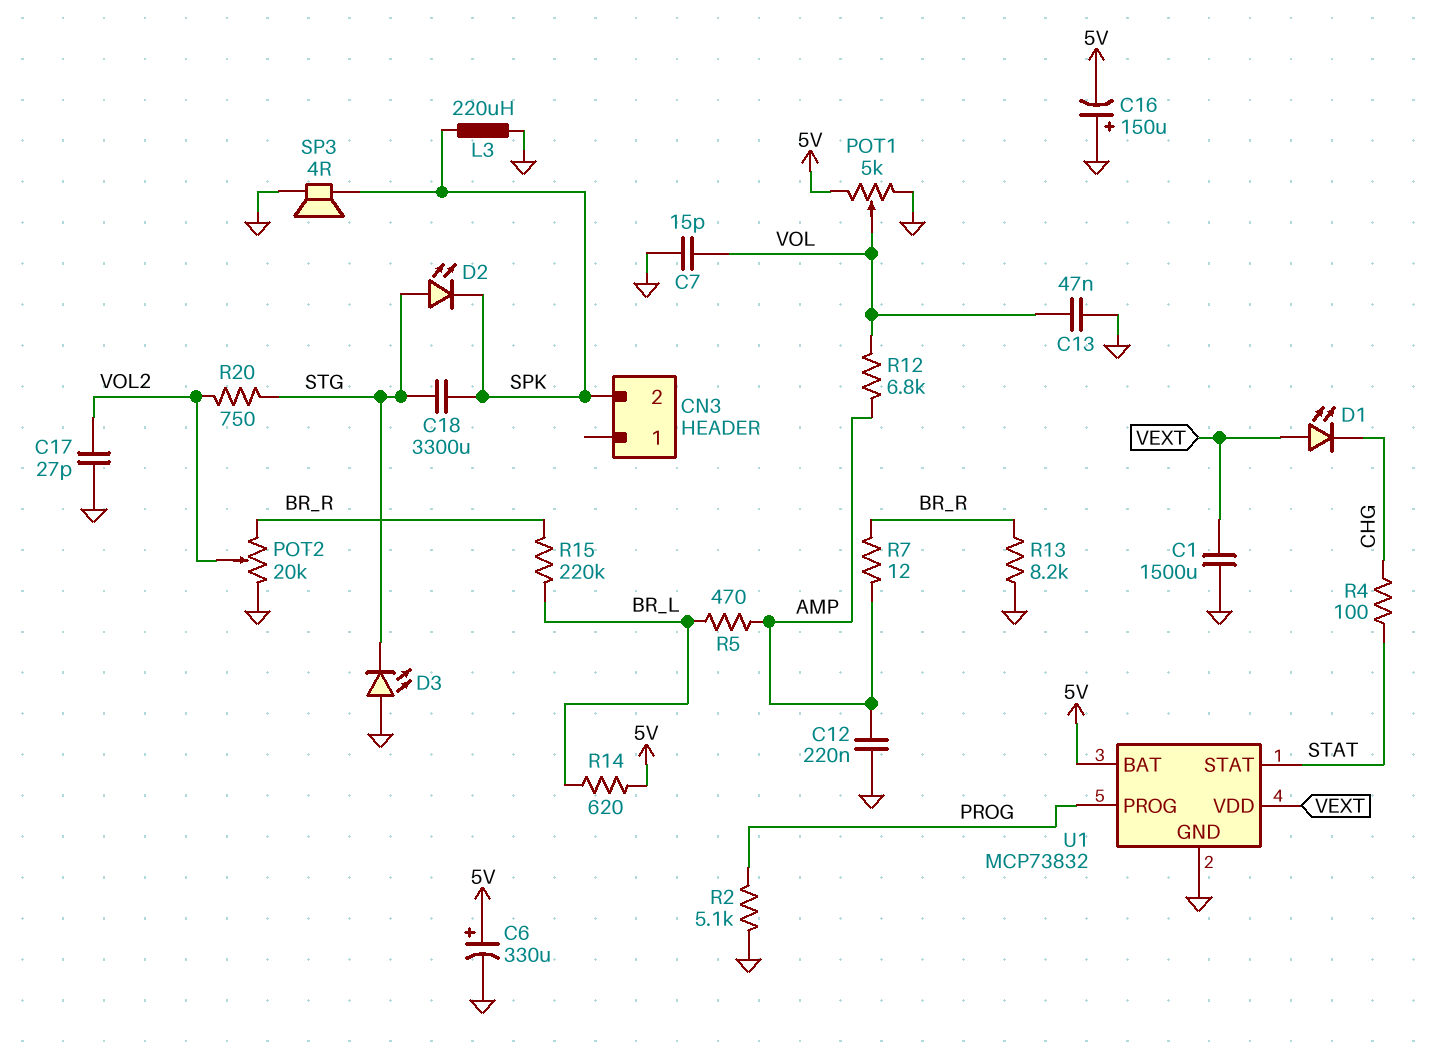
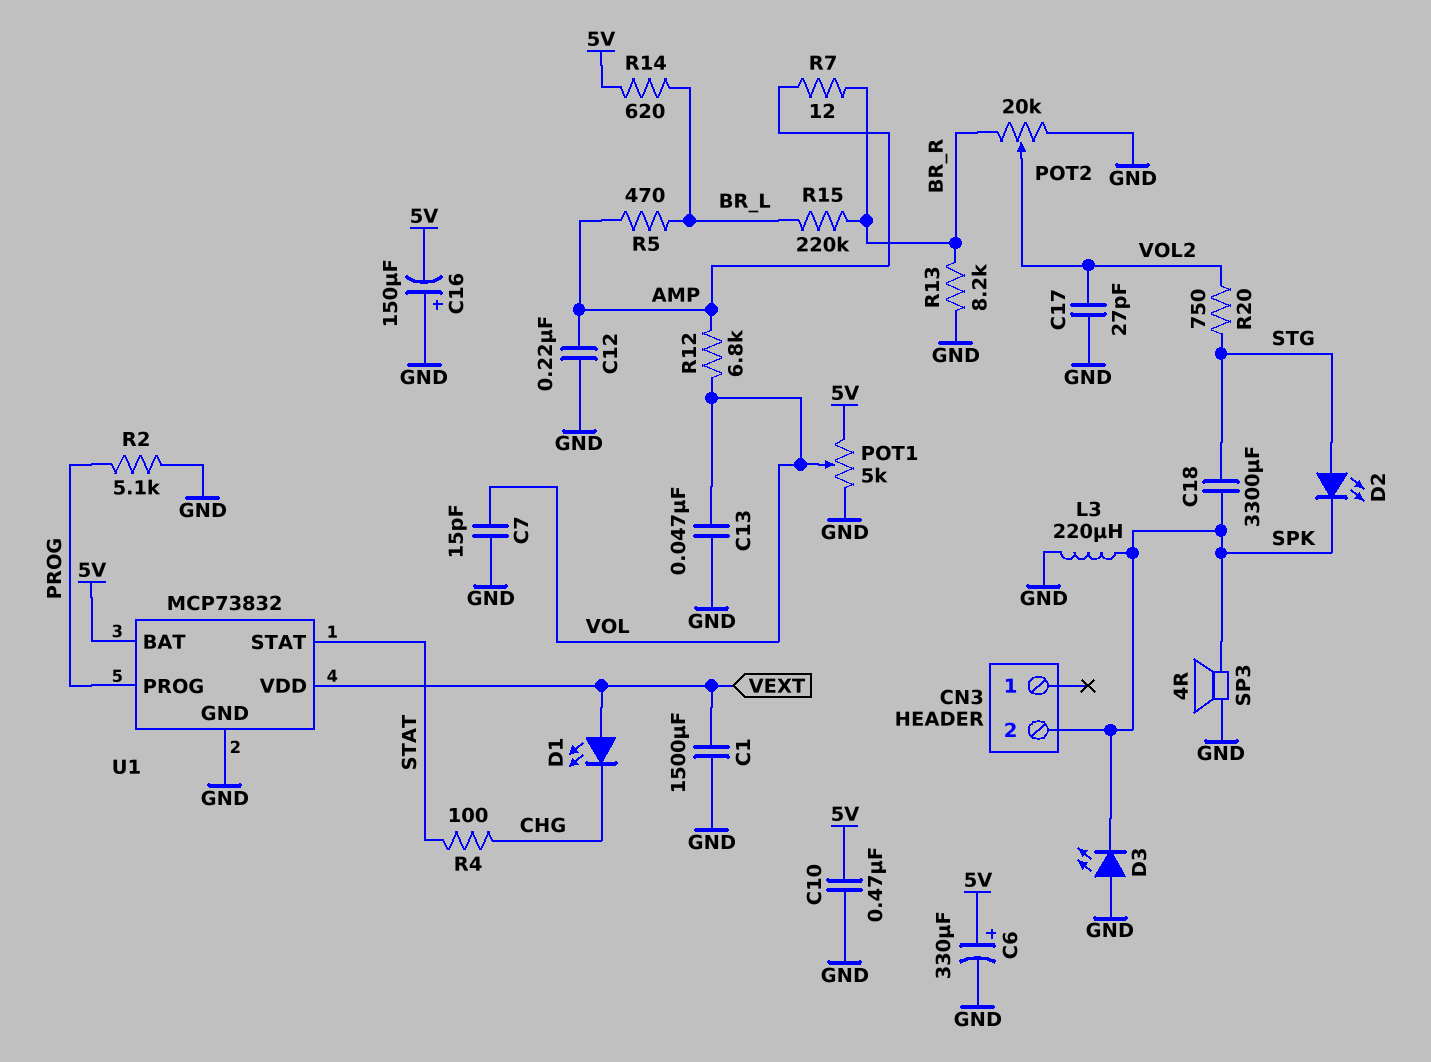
C10: none -> 470nF (5V, GND)
D3: LED (A GND, K STG) -> LED (A GND, K SPK)

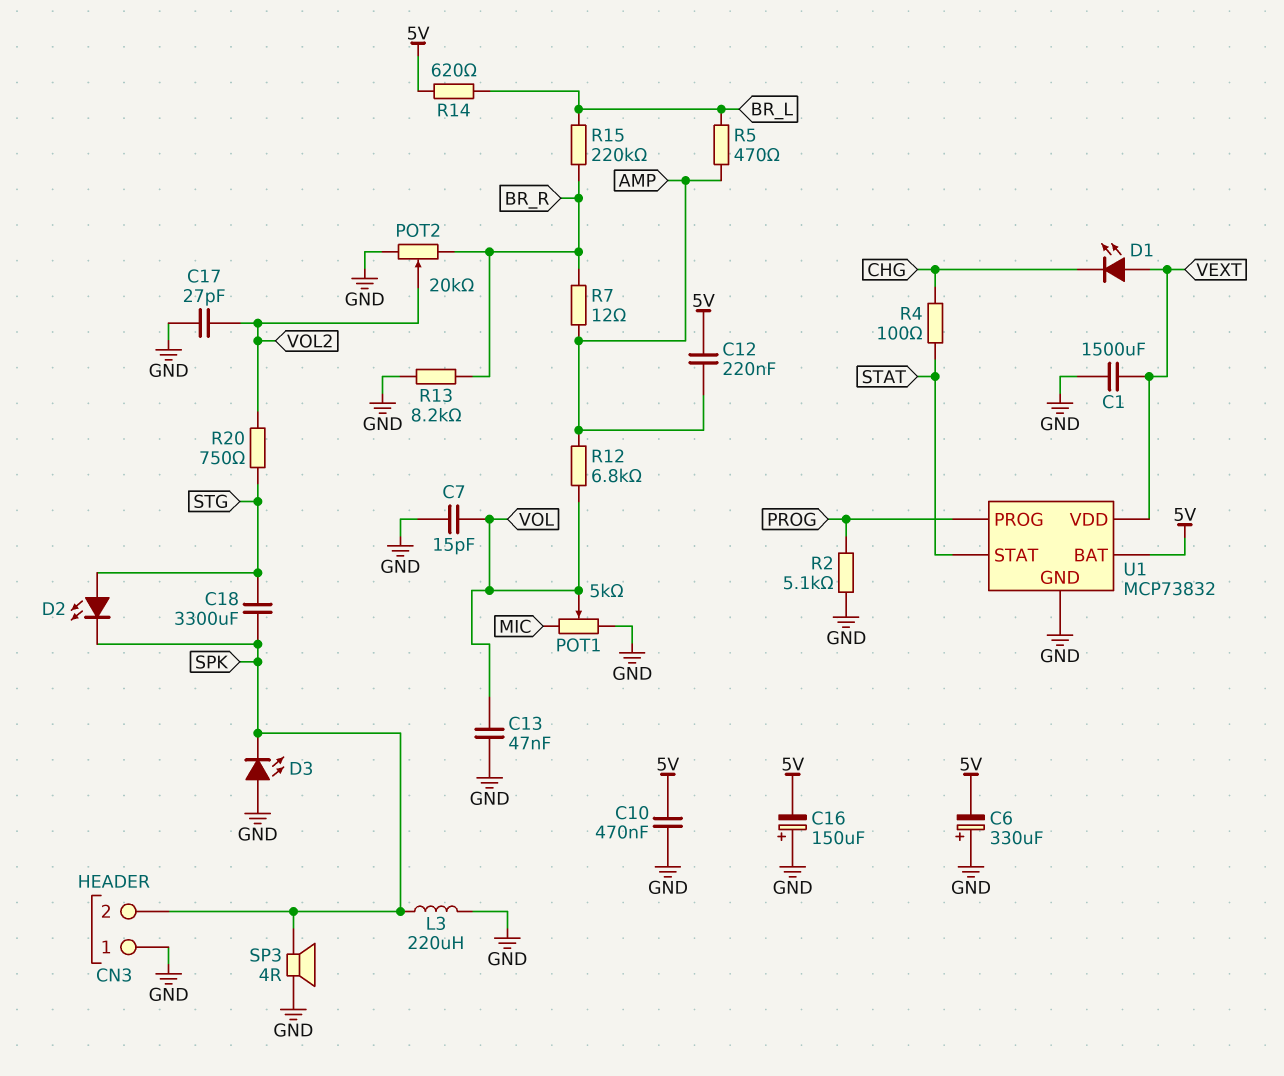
C6: 330uF (plus 5V, minus GND) -> 330uF (plus GND, minus 5V)
C12: 220nF (AMP, GND) -> 220nF (5V, AMP)
CN3 pin 1: none -> GND
POT1: 5k (5V, GND, wiper VOL) -> 5k (GND, MIC, wiper VOL)

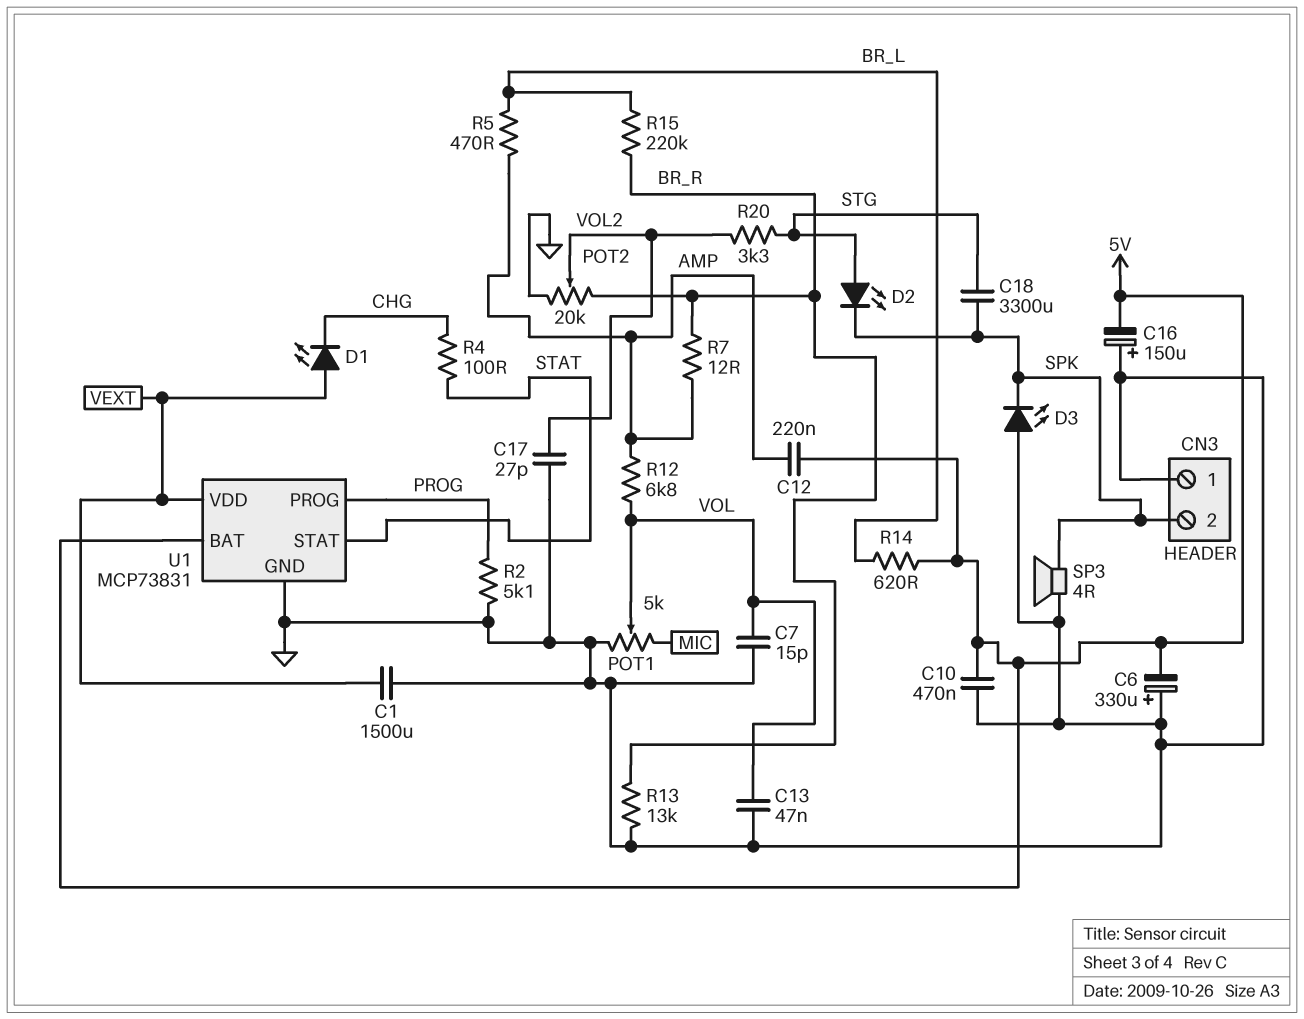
L3: 220uH (GND, SPK) -> none
R13: 8.2k (BR_R, GND) -> 13k (BR_R, GND)
R20: 750 (STG, VOL2) -> 3.3k (STG, VOL2)
U1: MCP73832 -> MCP73831

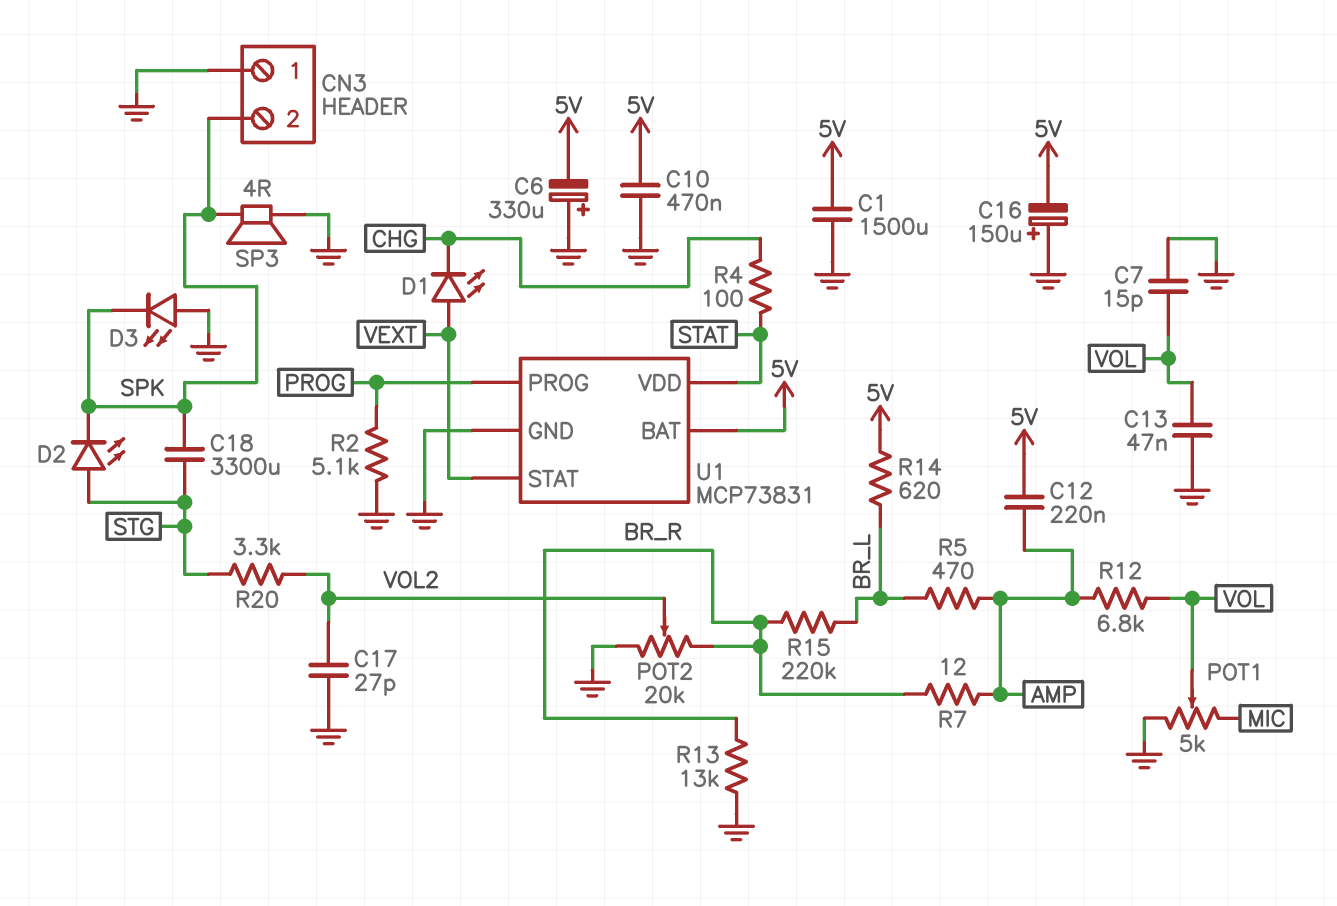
C1: 1500uF (GND, VEXT) -> 1500uF (5V, GND)
U1 pin STAT: STAT -> VEXT
U1 pin VDD: VEXT -> STAT

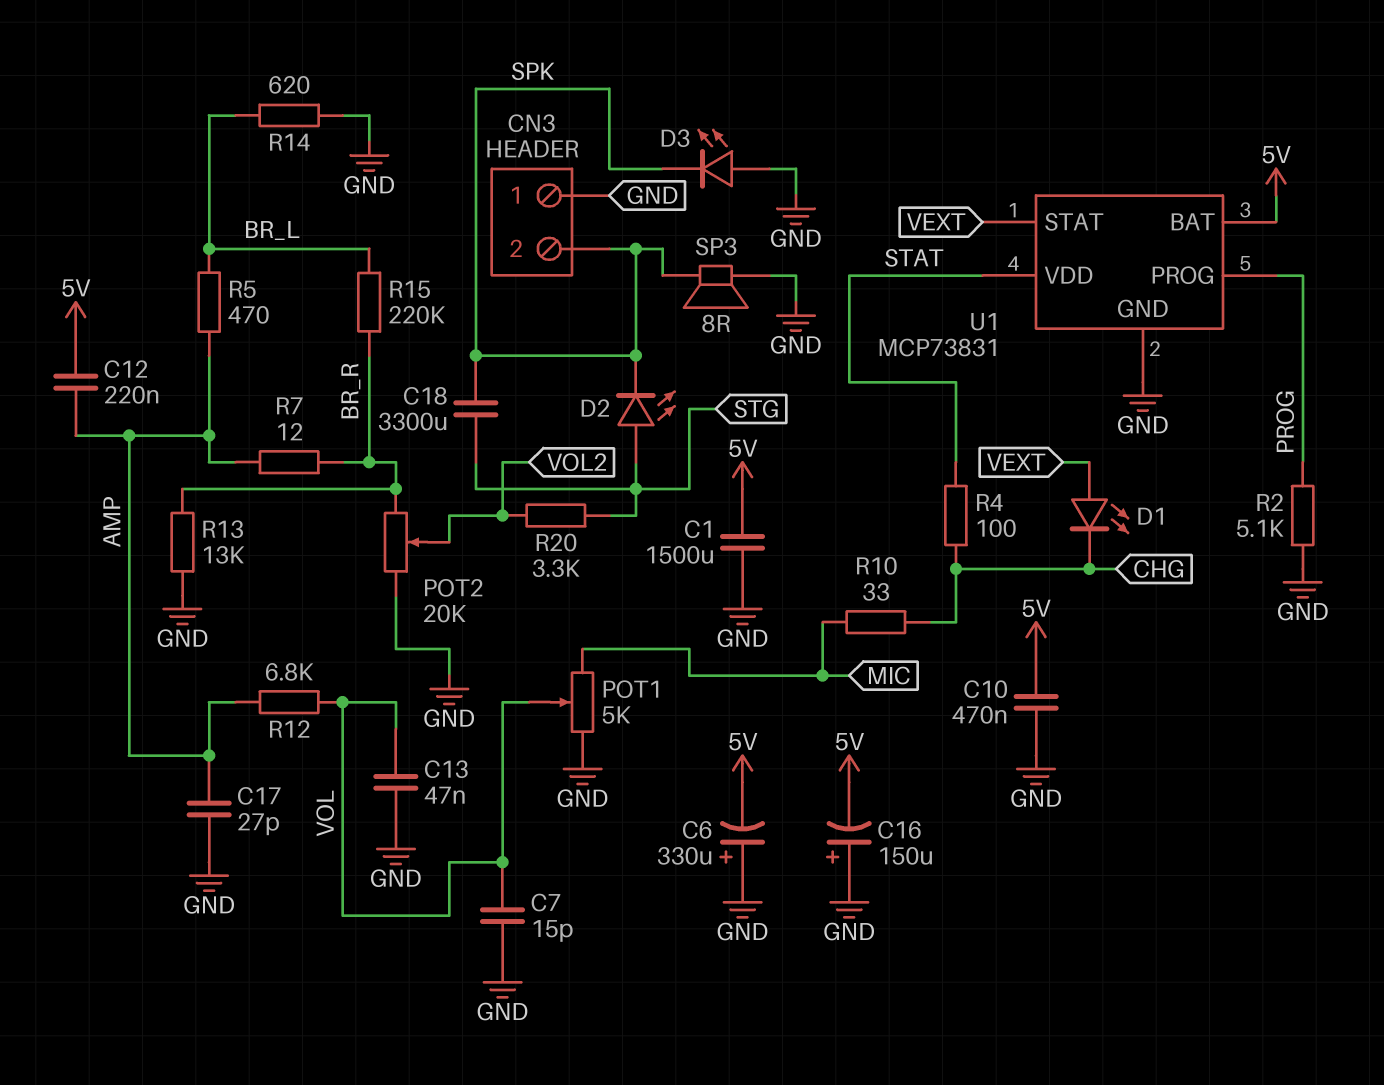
C17: 27pF (GND, VOL2) -> 27pF (AMP, GND)
R10: none -> 33 (CHG, MIC)
R14: 620 (5V, BR_L) -> 620 (BR_L, GND)
SP3: speaker 4R (GND, SPK) -> speaker 8R (GND, SPK)

